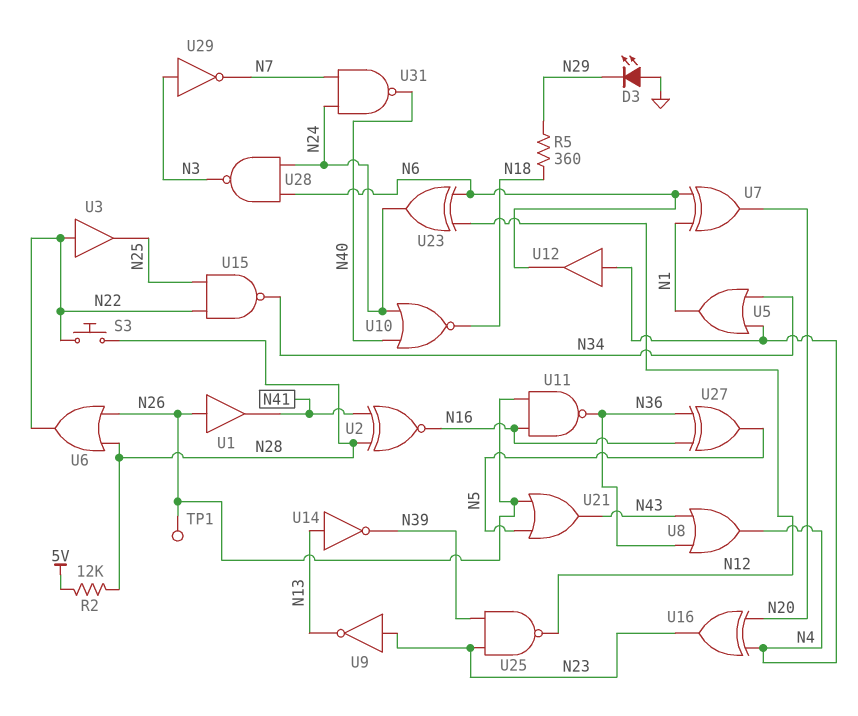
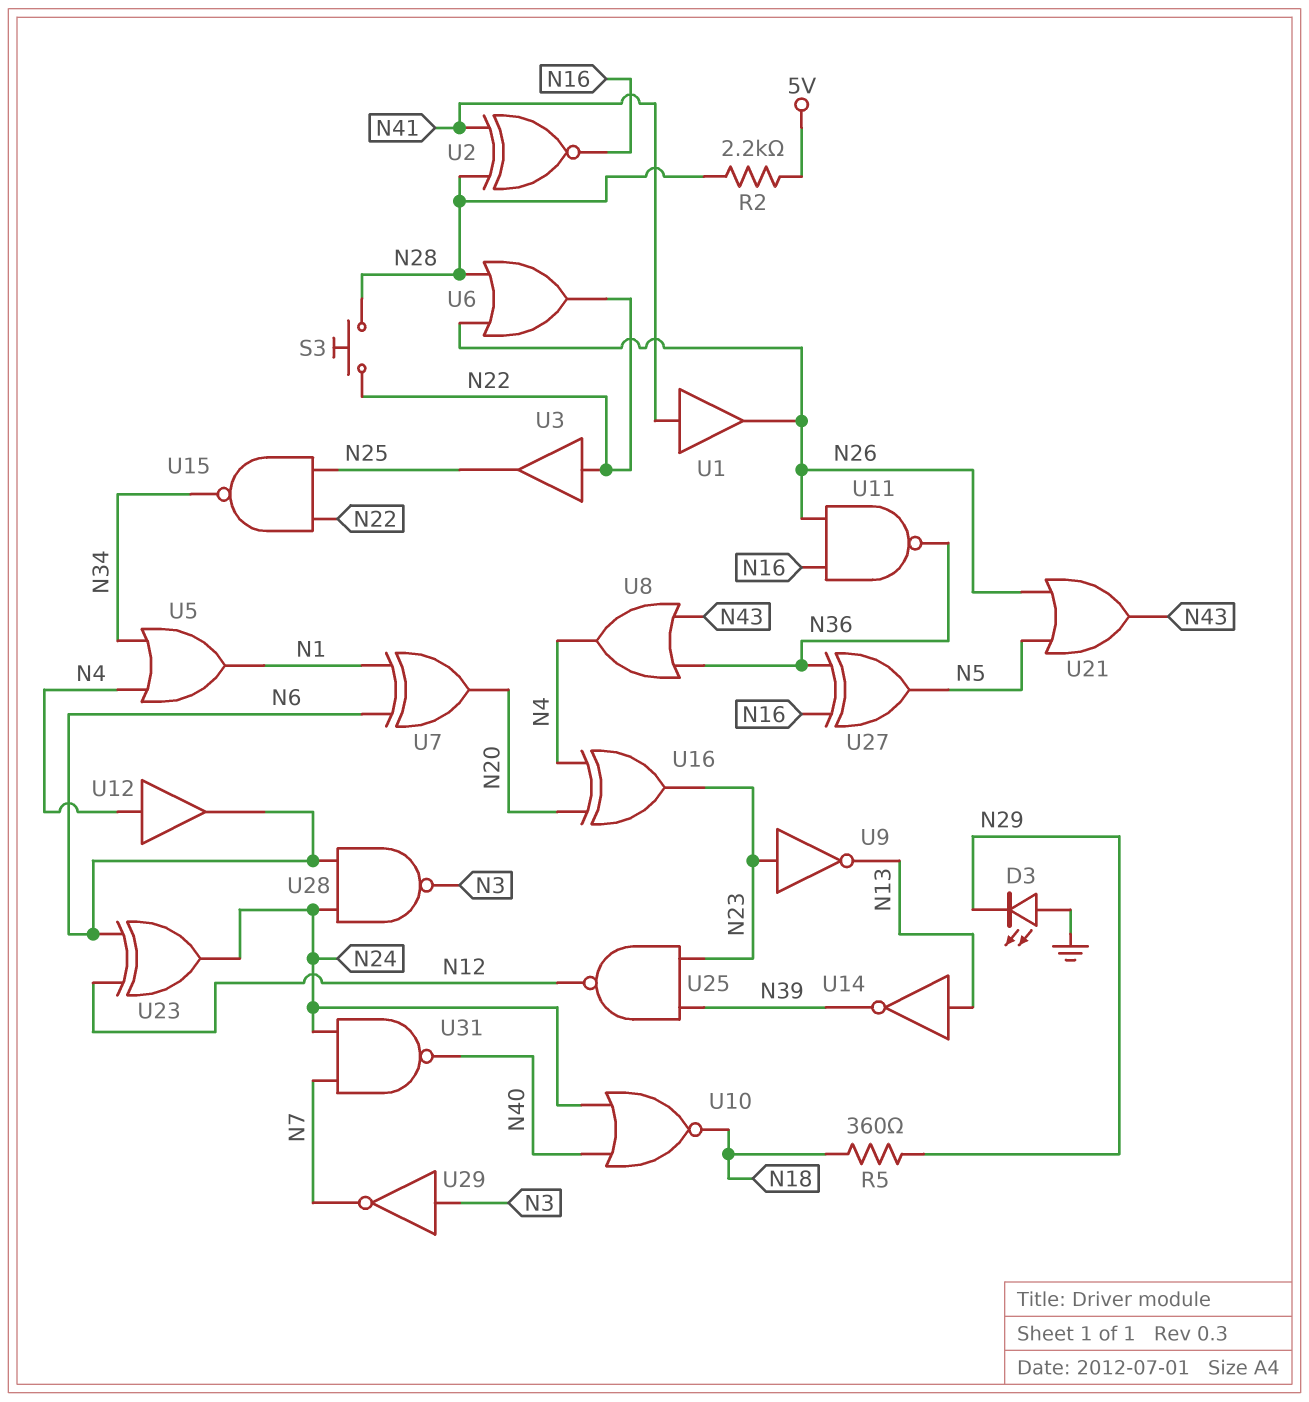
R2: 12k (5V, N28) -> 2.2k (5V, N28)
TP1: test point (N26) -> none
U1: buffer (in N26, out N41) -> buffer (in N41, out N26)

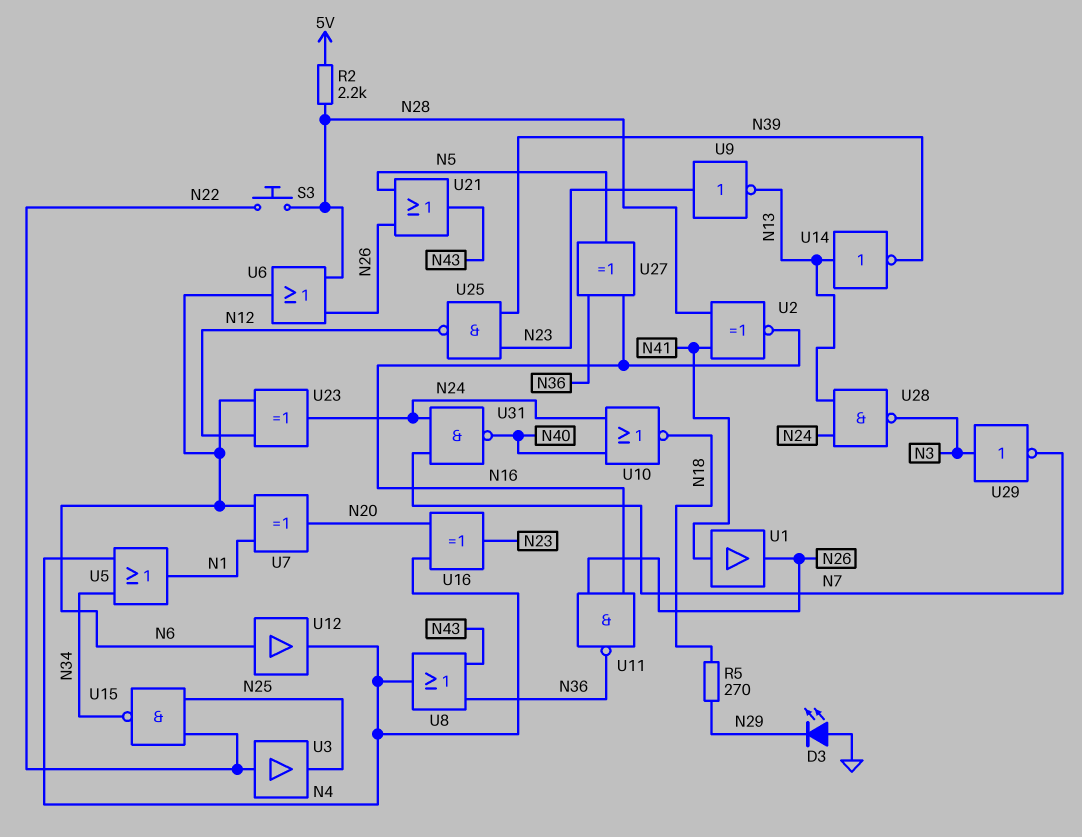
R5: 360 (N18, N29) -> 270 (N18, N29)
U6: OR (in N26, in N28, out N22) -> OR (in N26, in N28, out N6)
U12: buffer (in N4, out N6) -> buffer (in N6, out N4)
U28: NAND (in N6, in N24, out N3) -> NAND (in N13, in N24, out N3)

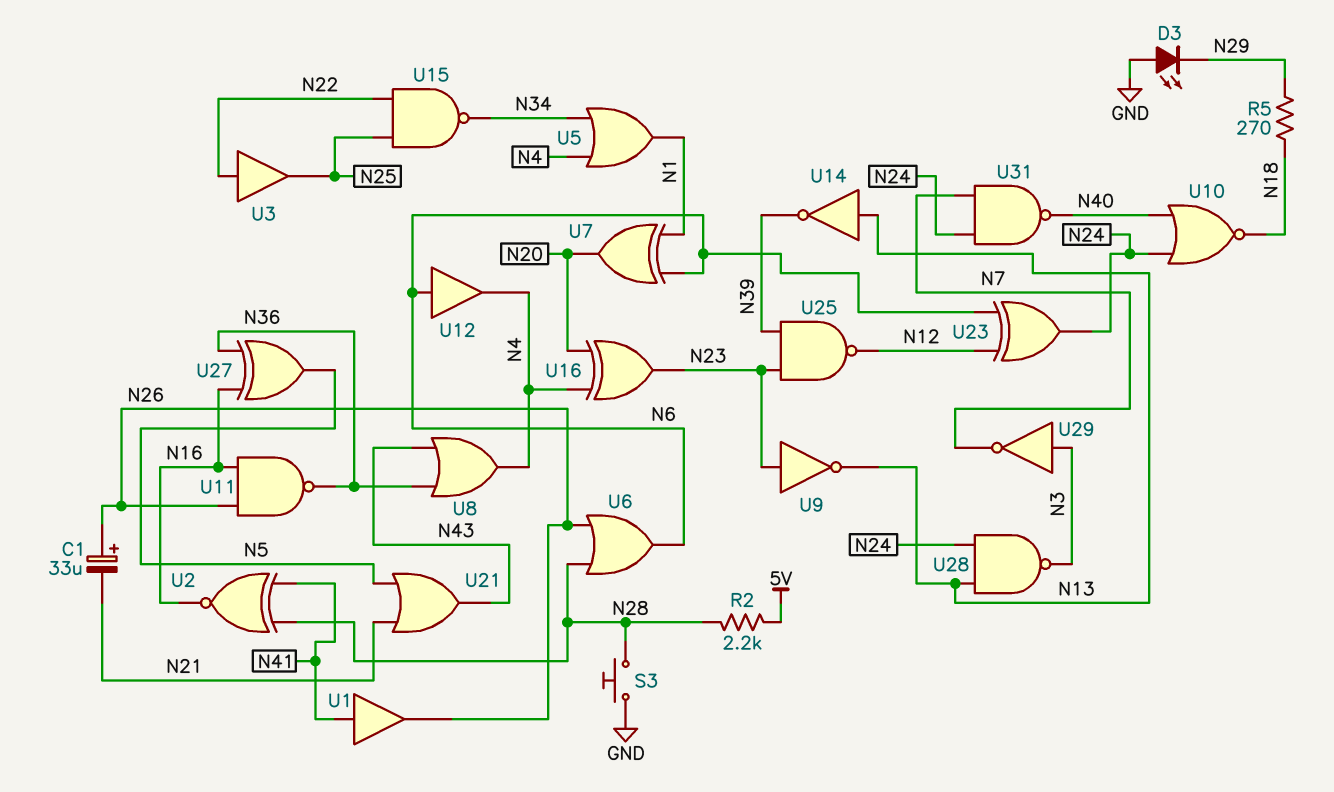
C1: none -> 33uF (plus N26, minus N21)
S3: button (N22, N28) -> button (GND, N28)
U21: OR (in N5, in N26, out N43) -> OR (in N5, in N21, out N43)

